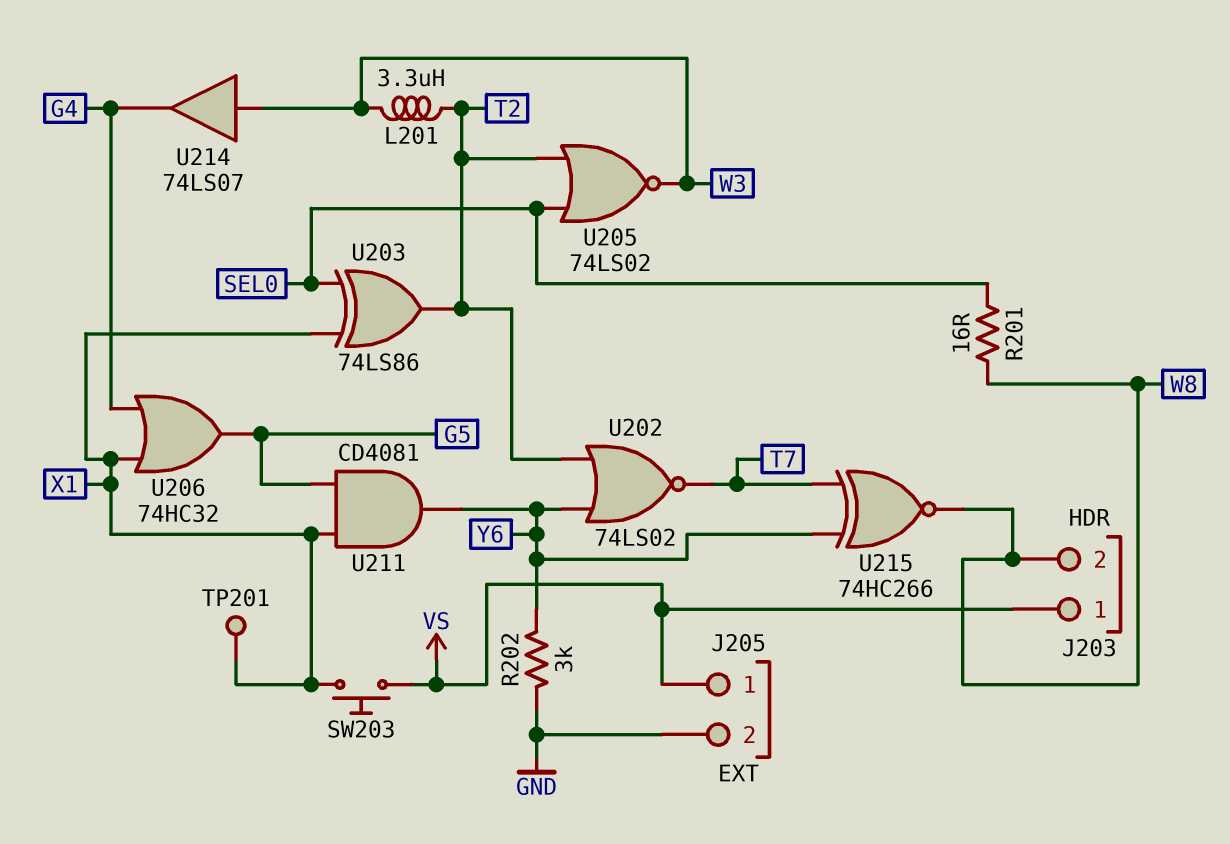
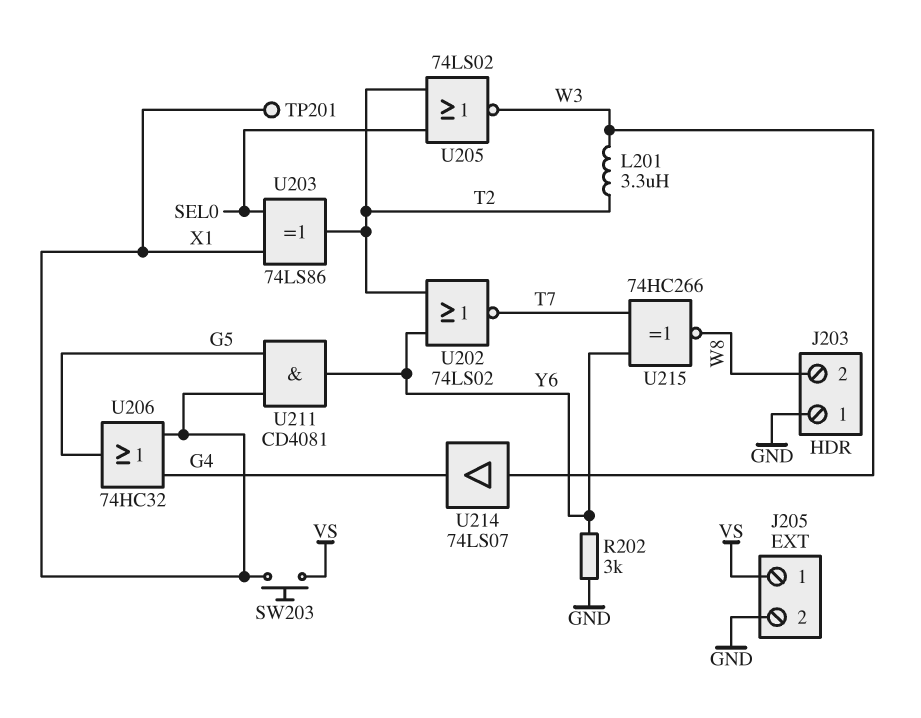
J203 pin 1: VS -> GND
R201: 16 (SEL0, W8) -> none

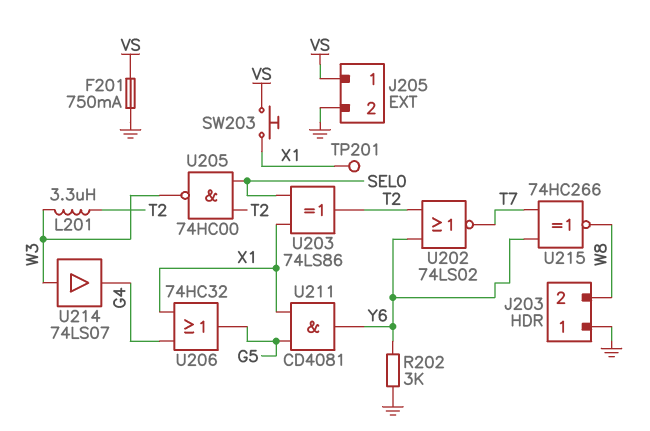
F201: none -> 750mA (GND, VS)
U205: NOR 74LS02 (in SEL0, in T2, out W3) -> NAND 74HC00 (in SEL0, in T2, out W3)

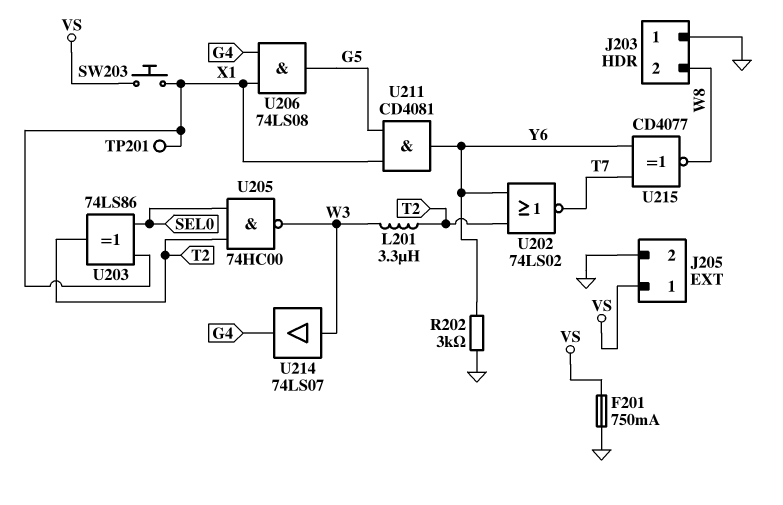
U206: OR 74HC32 (in G4, in X1, out G5) -> AND 74LS08 (in G4, in X1, out G5)
U215: XNOR 74HC266 (in T7, in Y6, out W8) -> XNOR CD4077 (in T7, in Y6, out W8)

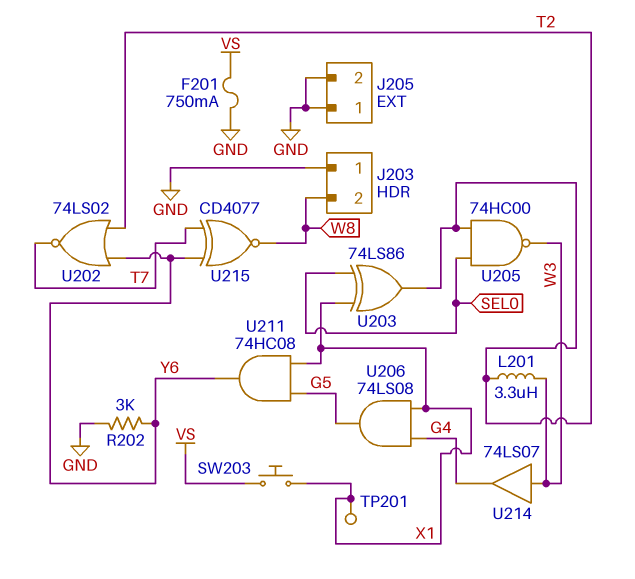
J205 pin 1: VS -> GND
U211: AND CD4081 (in G5, in X1, out Y6) -> AND 74HC08 (in G5, in X1, out Y6)

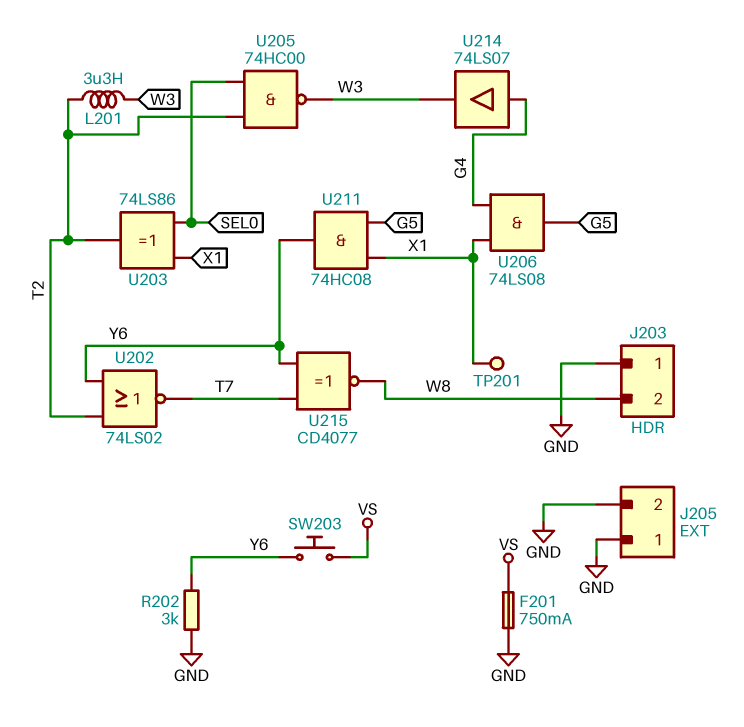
SW203: button (VS, X1) -> button (VS, Y6)
U214: buffer 74LS07 (in W3, out G4) -> buffer 74LS07 (in G4, out W3)

